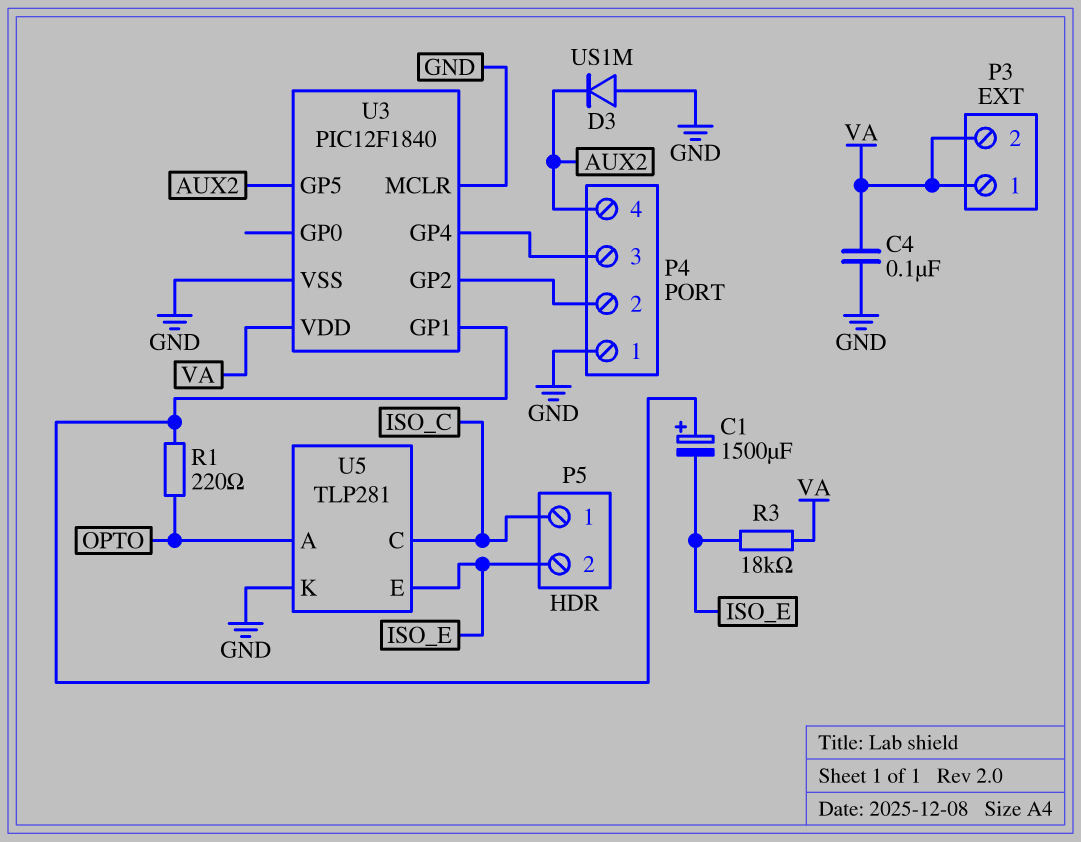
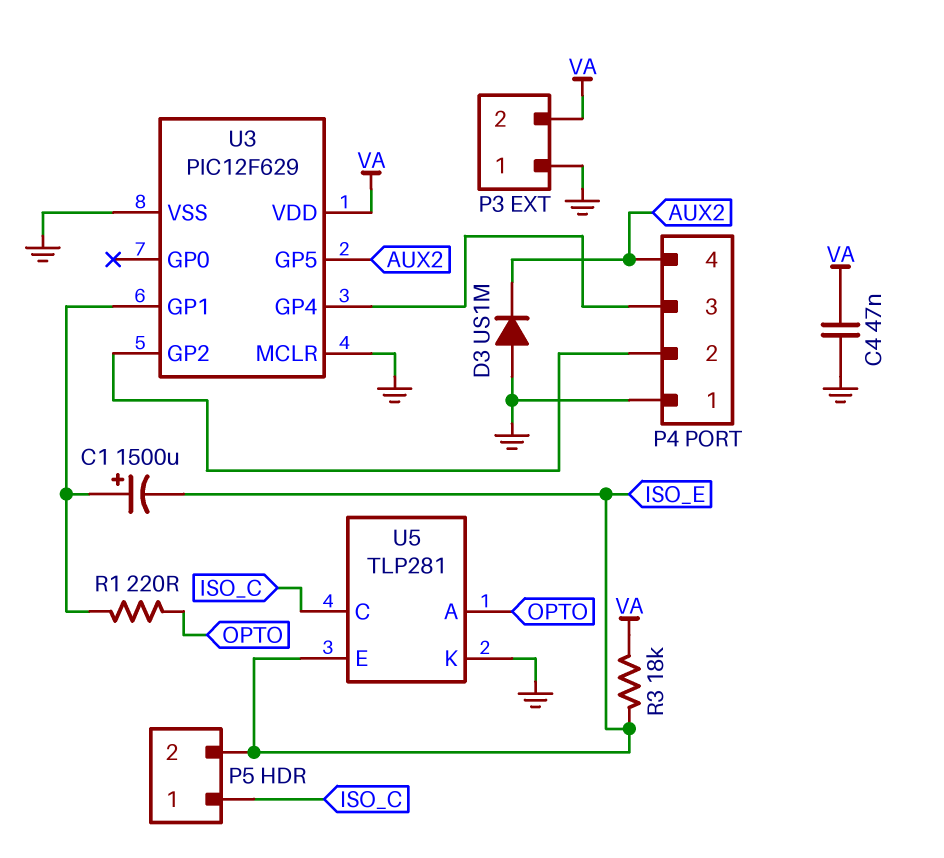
C4: 100nF (GND, VA) -> 47nF (GND, VA)
P3 pin 1: VA -> GND
U3: PIC12F1840 -> PIC12F629

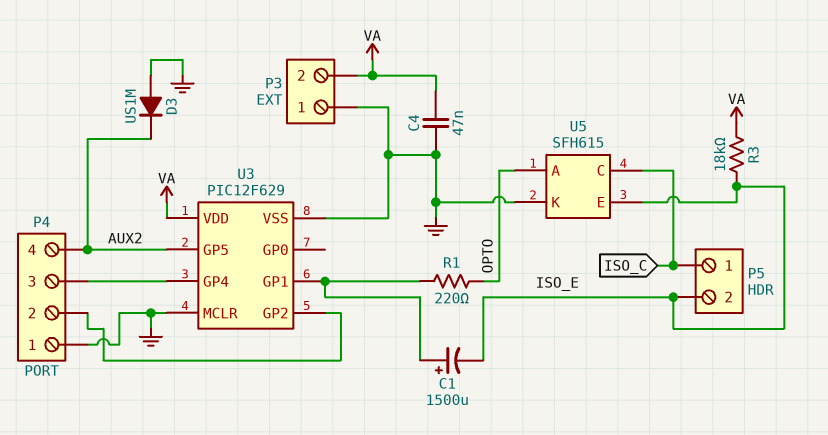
U5: TLP281 -> SFH615

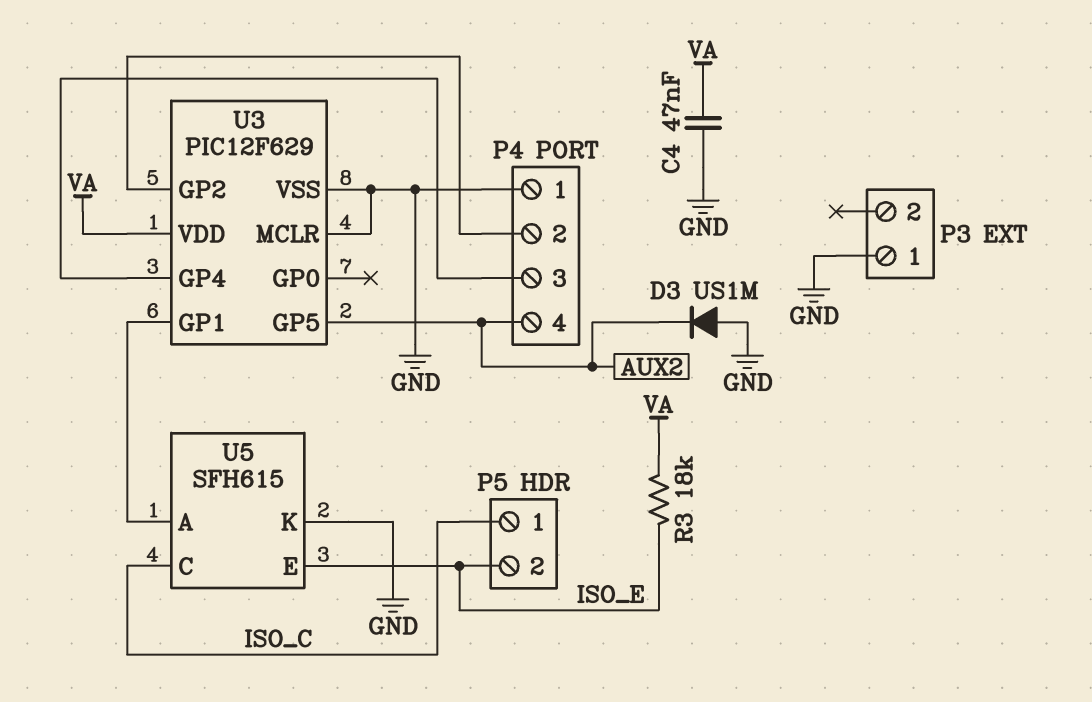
C1: 1500uF (plus U3/GP1, minus ISO_E) -> none
P3 pin 2: VA -> none
R1: 220 (OPTO, U3/GP1) -> none
U5 pin A: OPTO -> U3/GP1

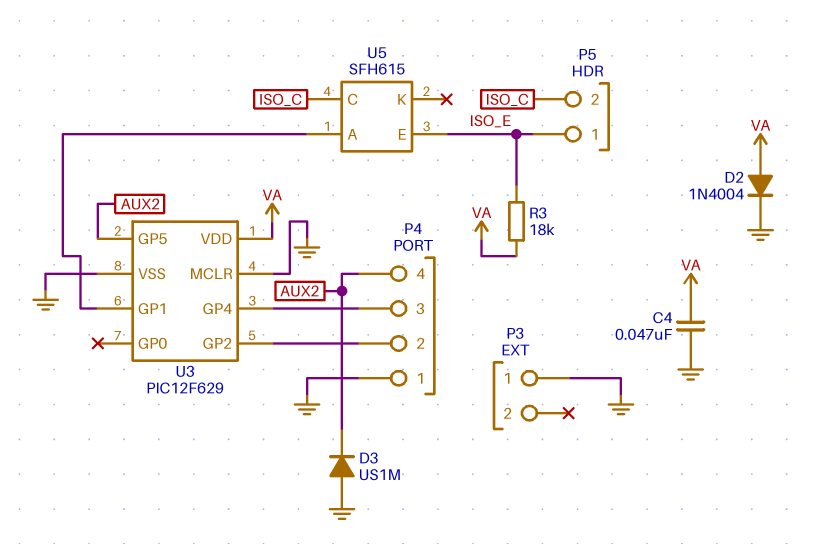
D2: none -> diode 1N4004 (A VA, K GND)
P5 pin 1: ISO_C -> ISO_E
P5 pin 2: ISO_E -> ISO_C
U5 pin K: GND -> none

